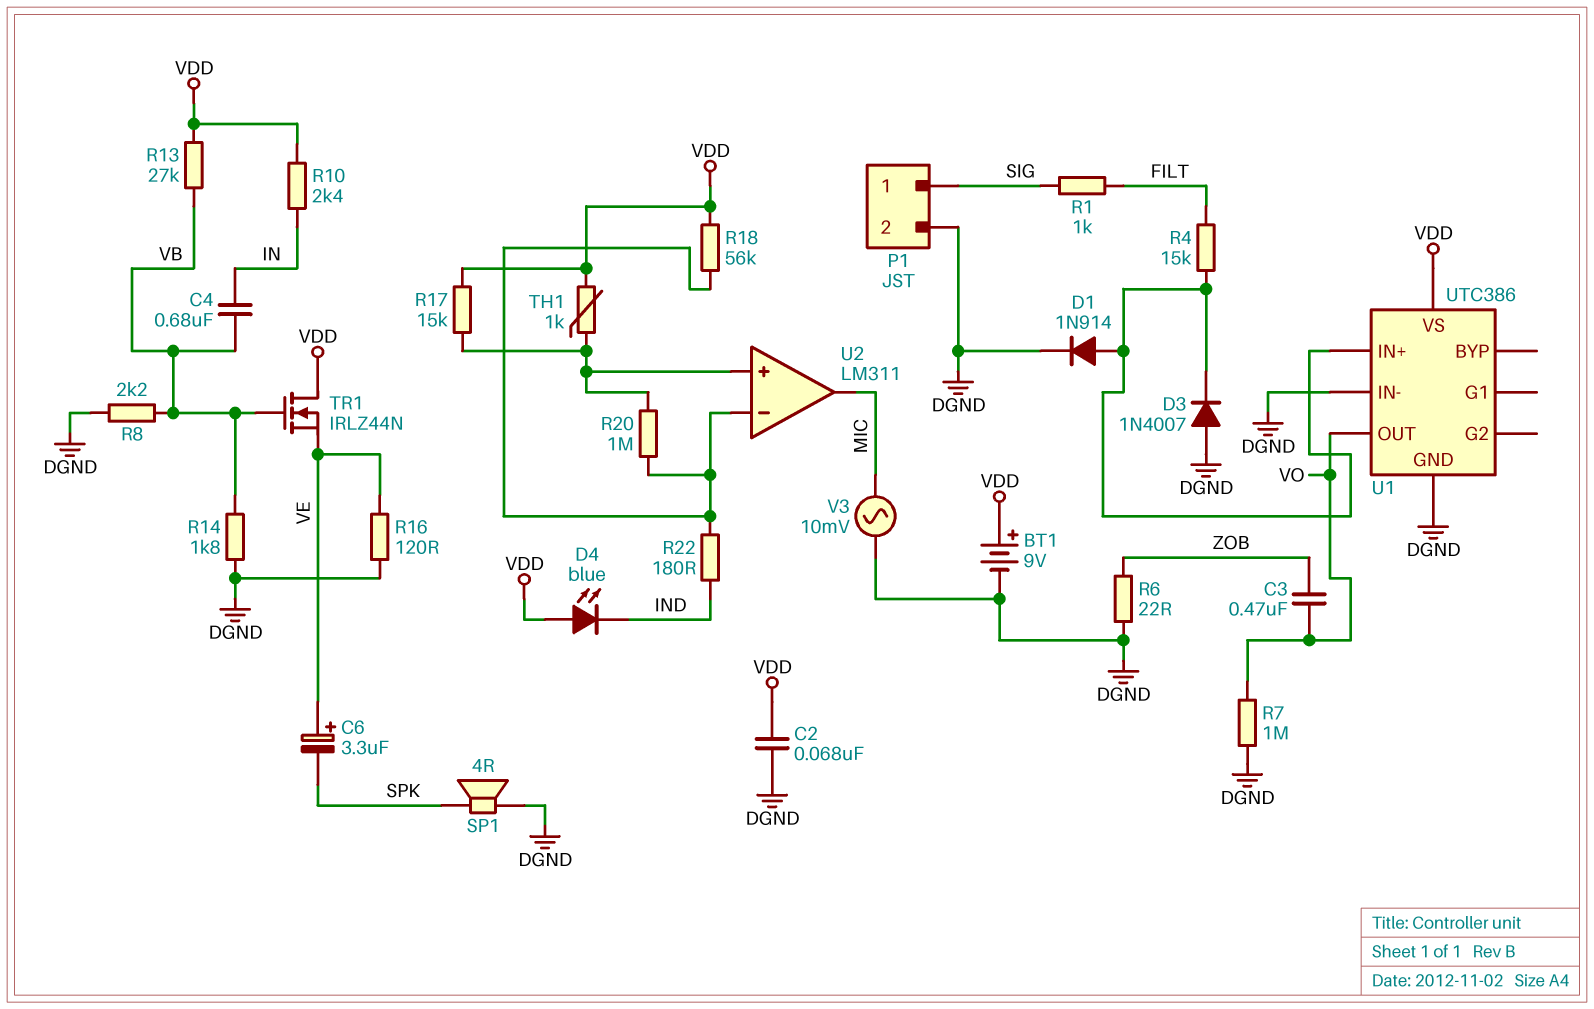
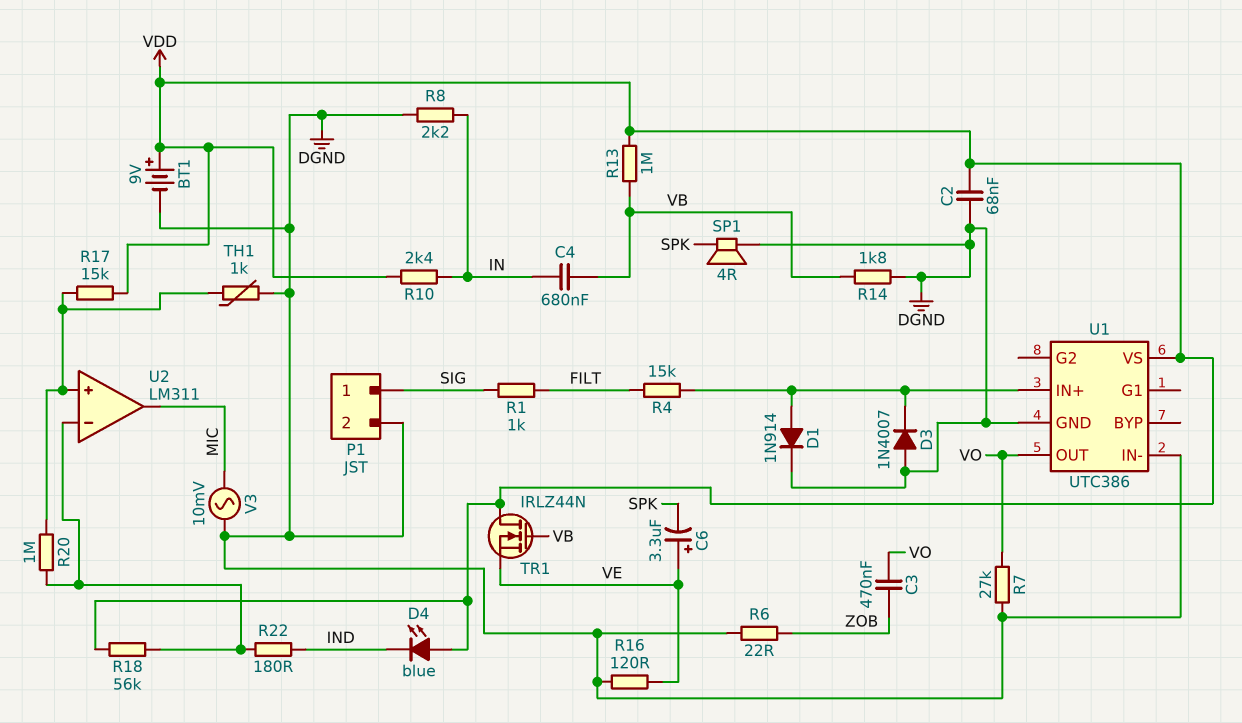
R7: 1M (DGND, VO) -> 27k (DGND, VO)
R8: 2.2k (DGND, VB) -> 2.2k (DGND, IN)
R13: 27k (VB, VDD) -> 1M (VB, VDD)
TH1: 1k (U2/in+, VDD) -> 1k (DGND, U2/in+)

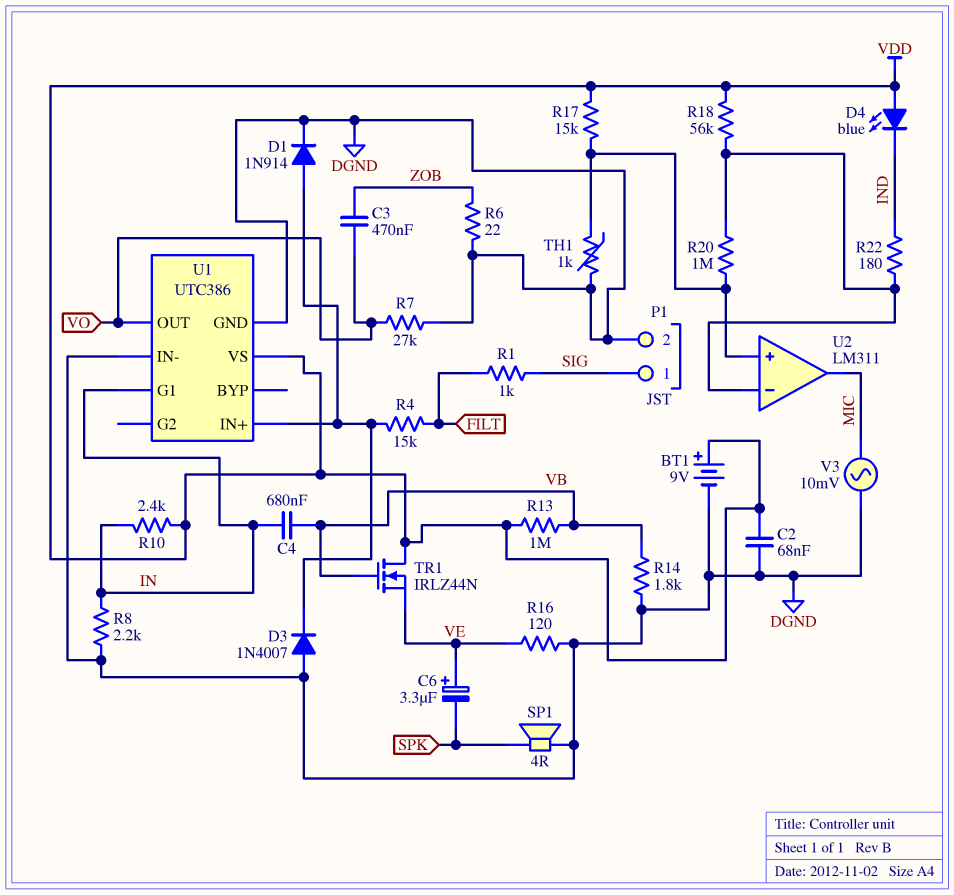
U1 pin G1: none -> IN

